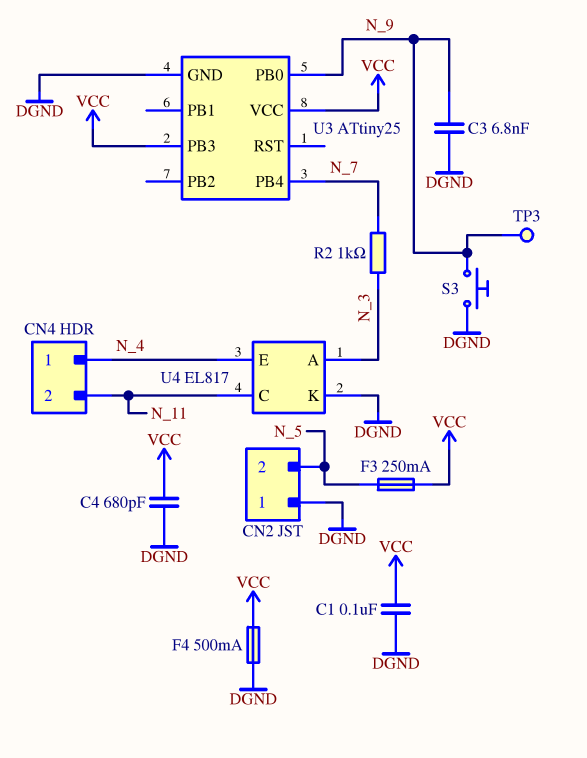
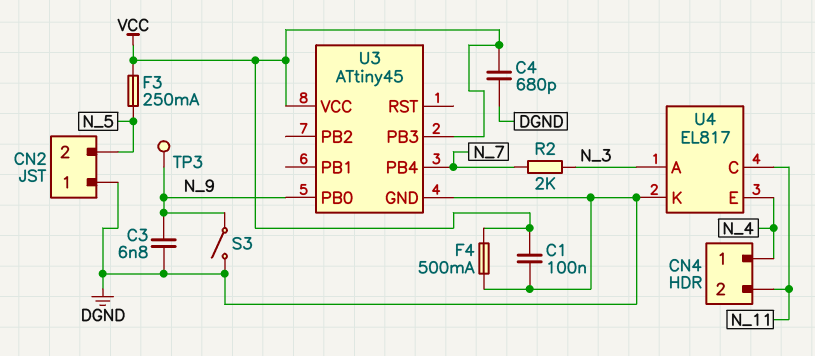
R2: 1k (N_3, N_7) -> 2k (N_3, N_7)
S3: button (DGND, N_9) -> switch (DGND, N_9)
U3: ATtiny25 -> ATtiny45

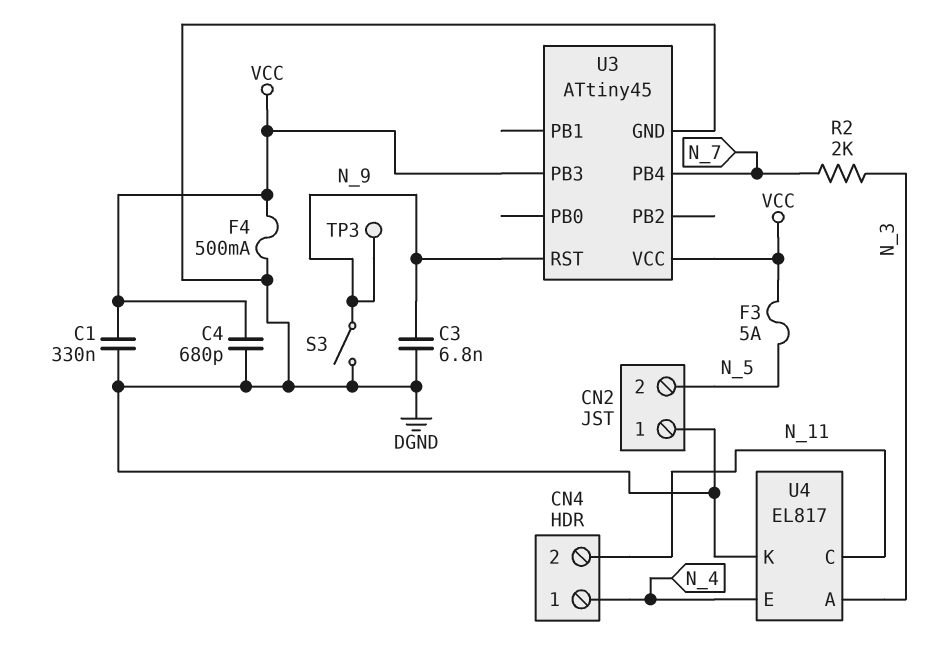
C1: 100nF (DGND, VCC) -> 330nF (DGND, VCC)
F3: 250mA (N_5, VCC) -> 5A (N_5, VCC)
U3 pin PB0: N_9 -> none
U3 pin RST: none -> N_9

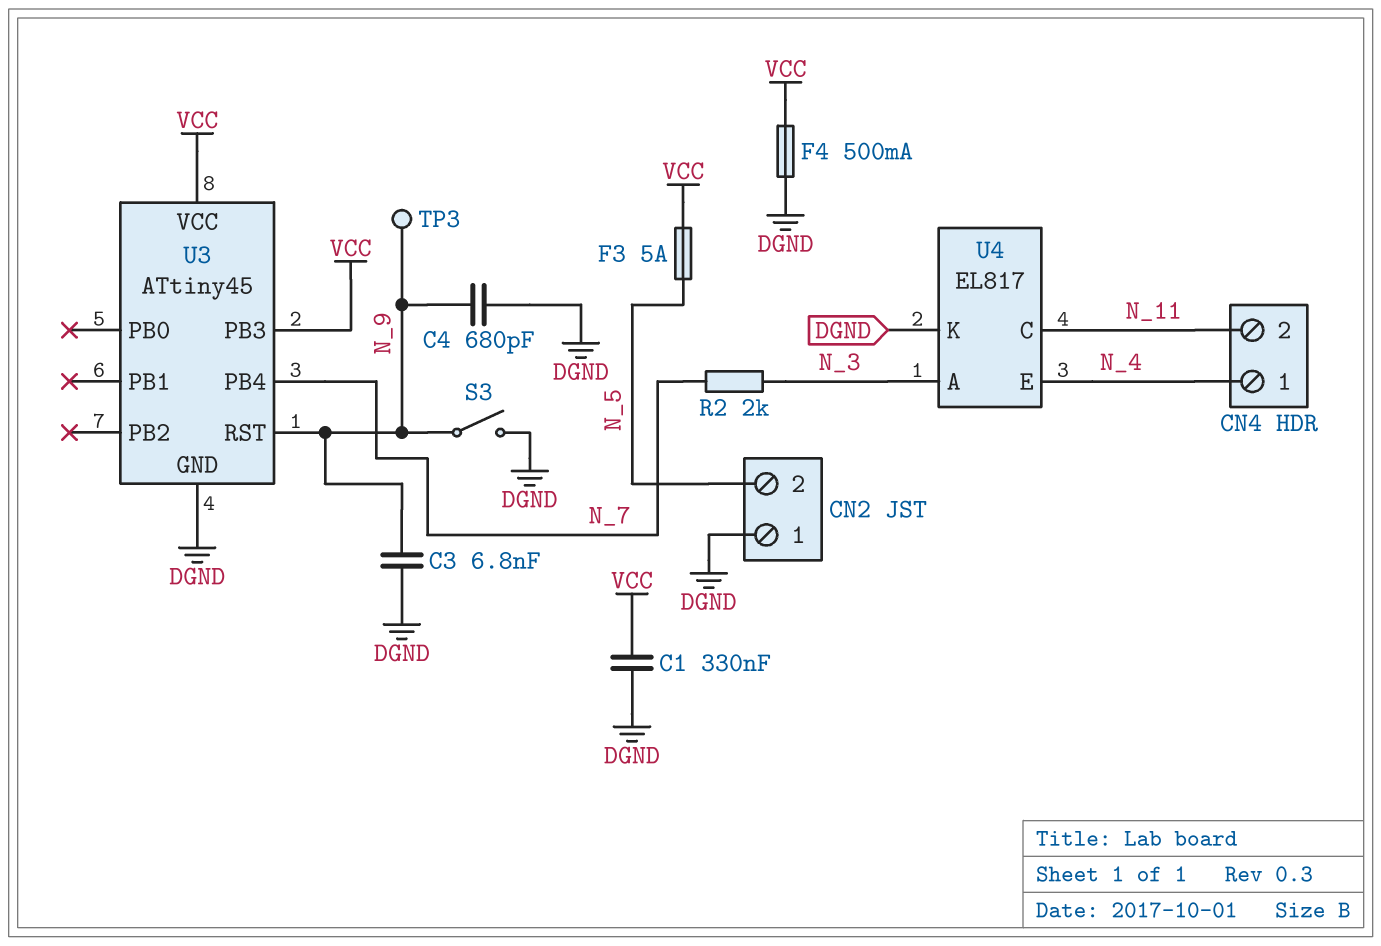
C4: 680pF (DGND, VCC) -> 680pF (DGND, N_9)

